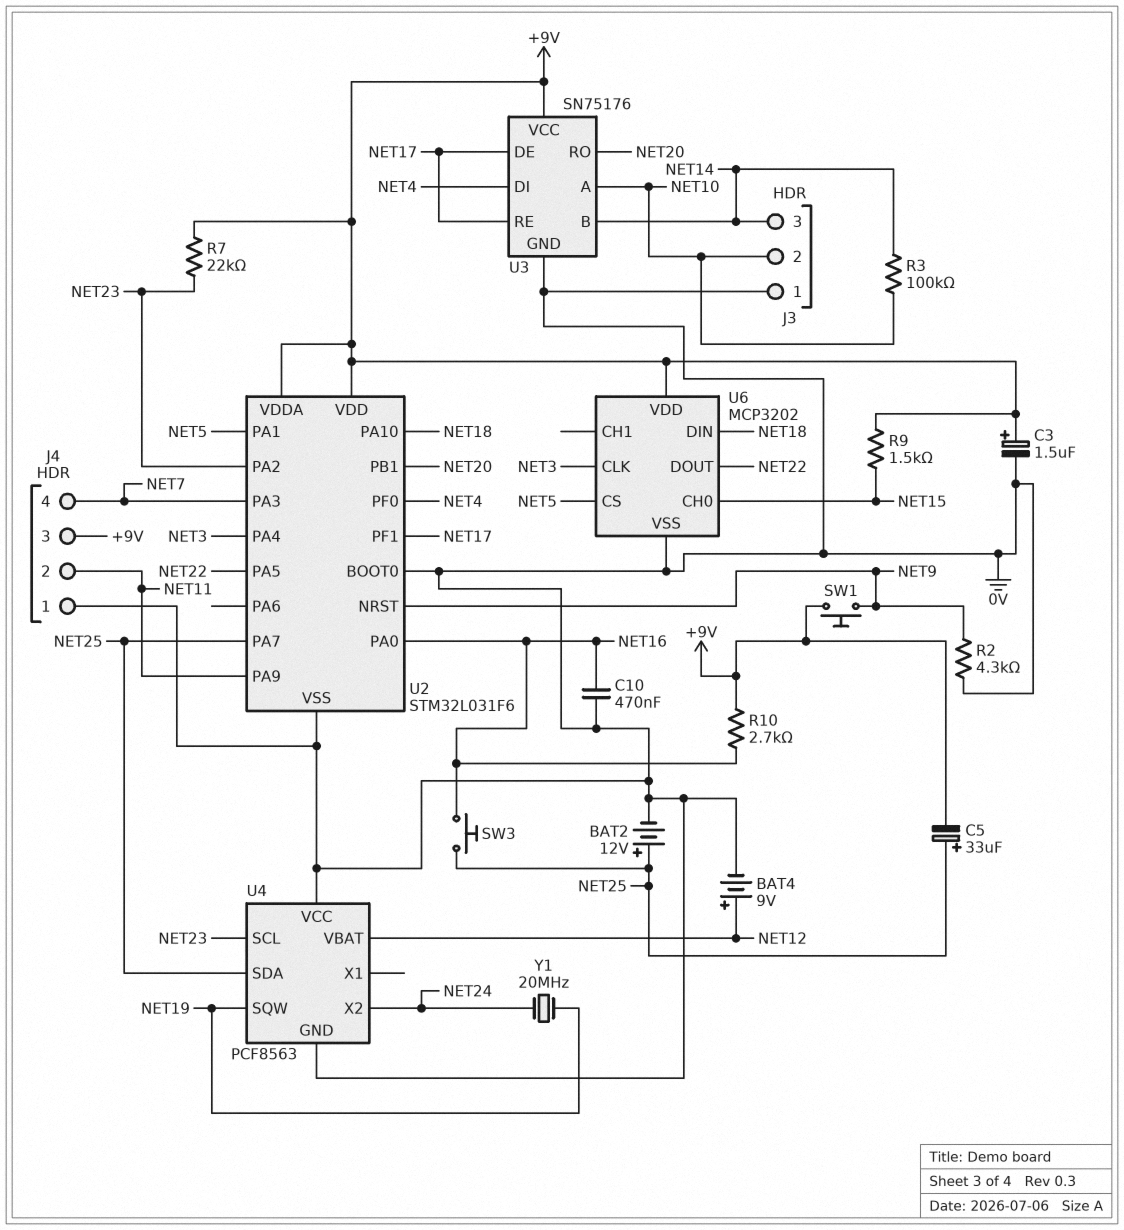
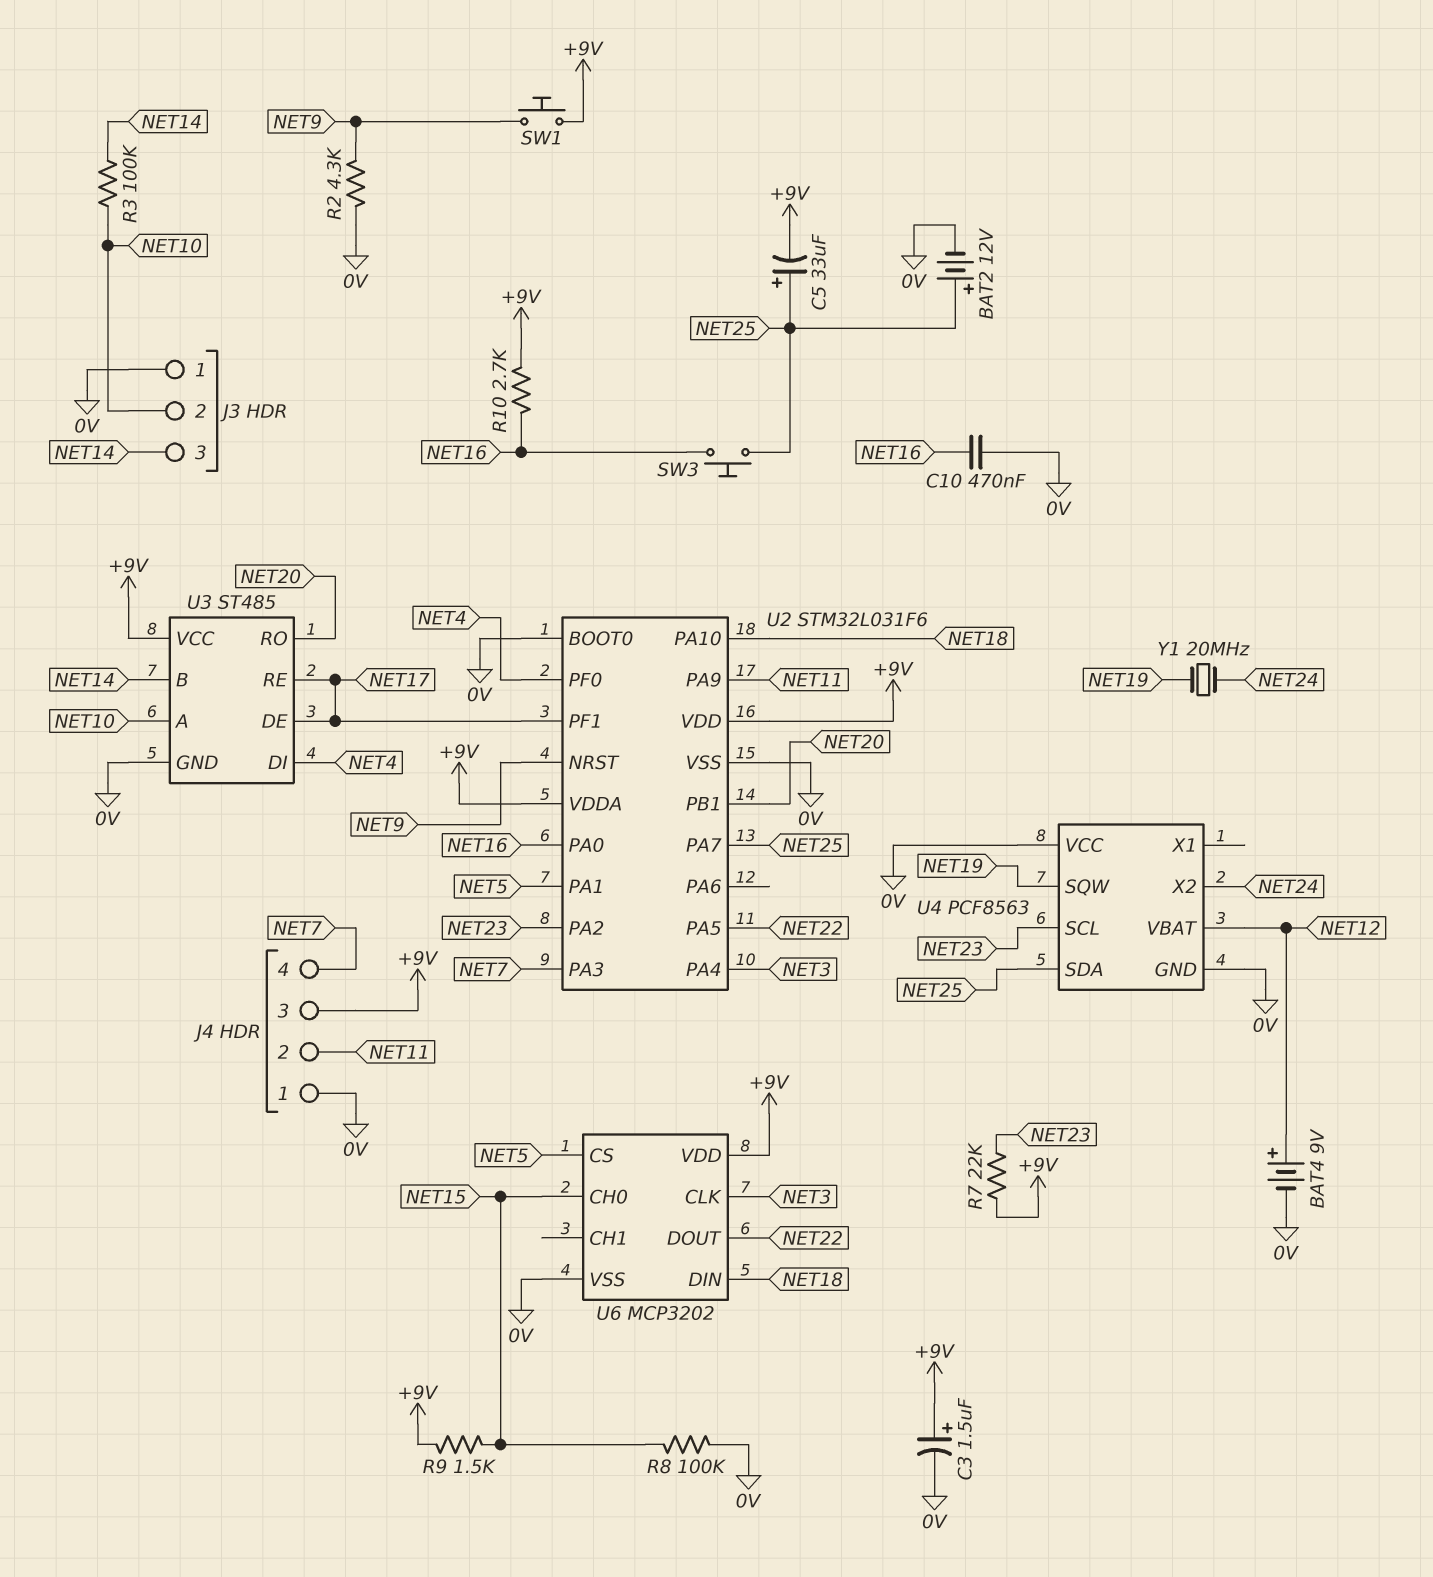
R8: none -> 100k (0V, NET15)
U3: SN75176 -> ST485

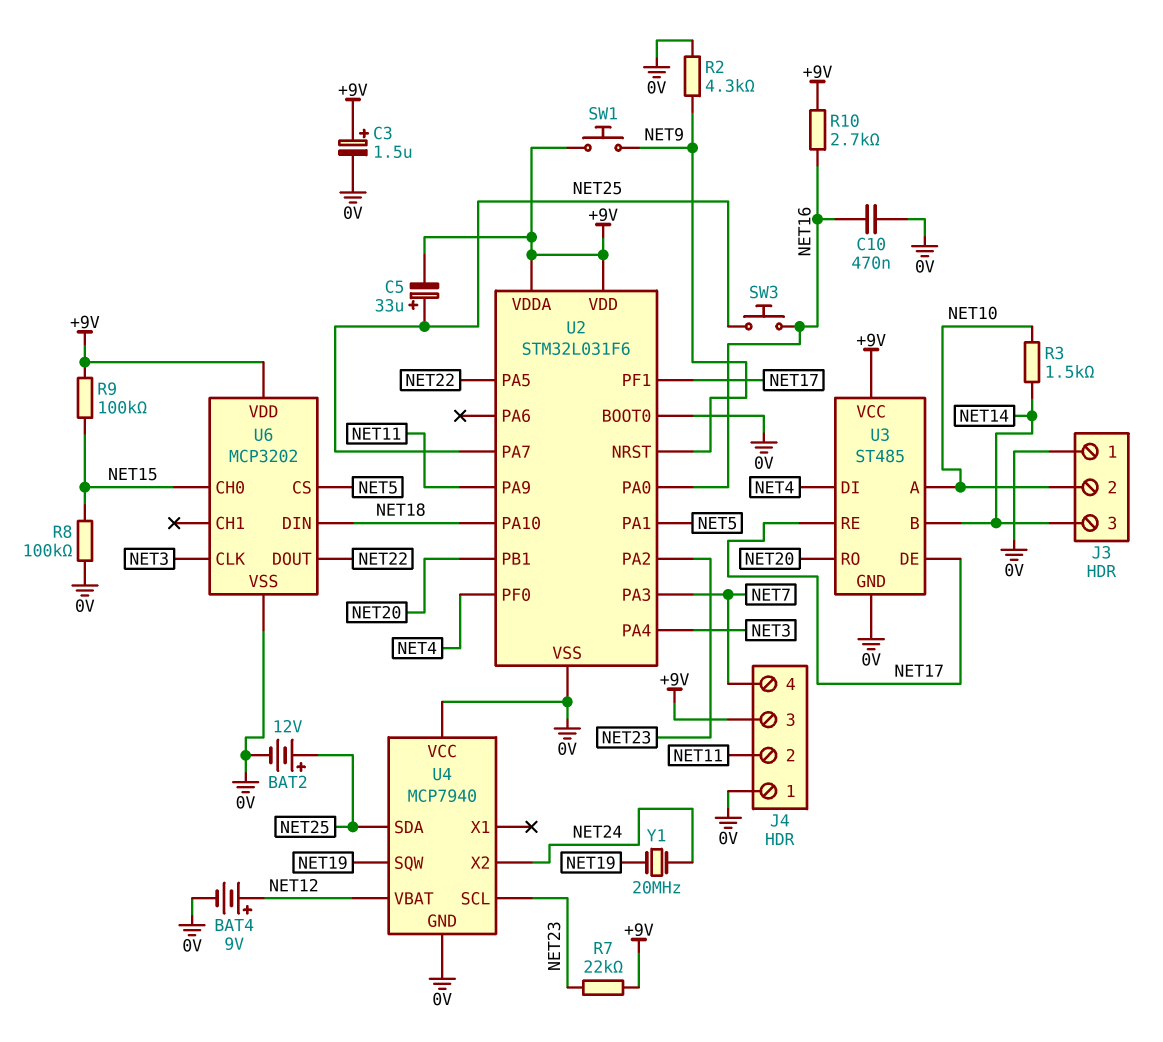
R3: 100k (NET10, NET14) -> 1.5k (NET10, NET14)
R9: 1.5k (+9V, NET15) -> 100k (+9V, NET15)
U4: PCF8563 -> MCP7940

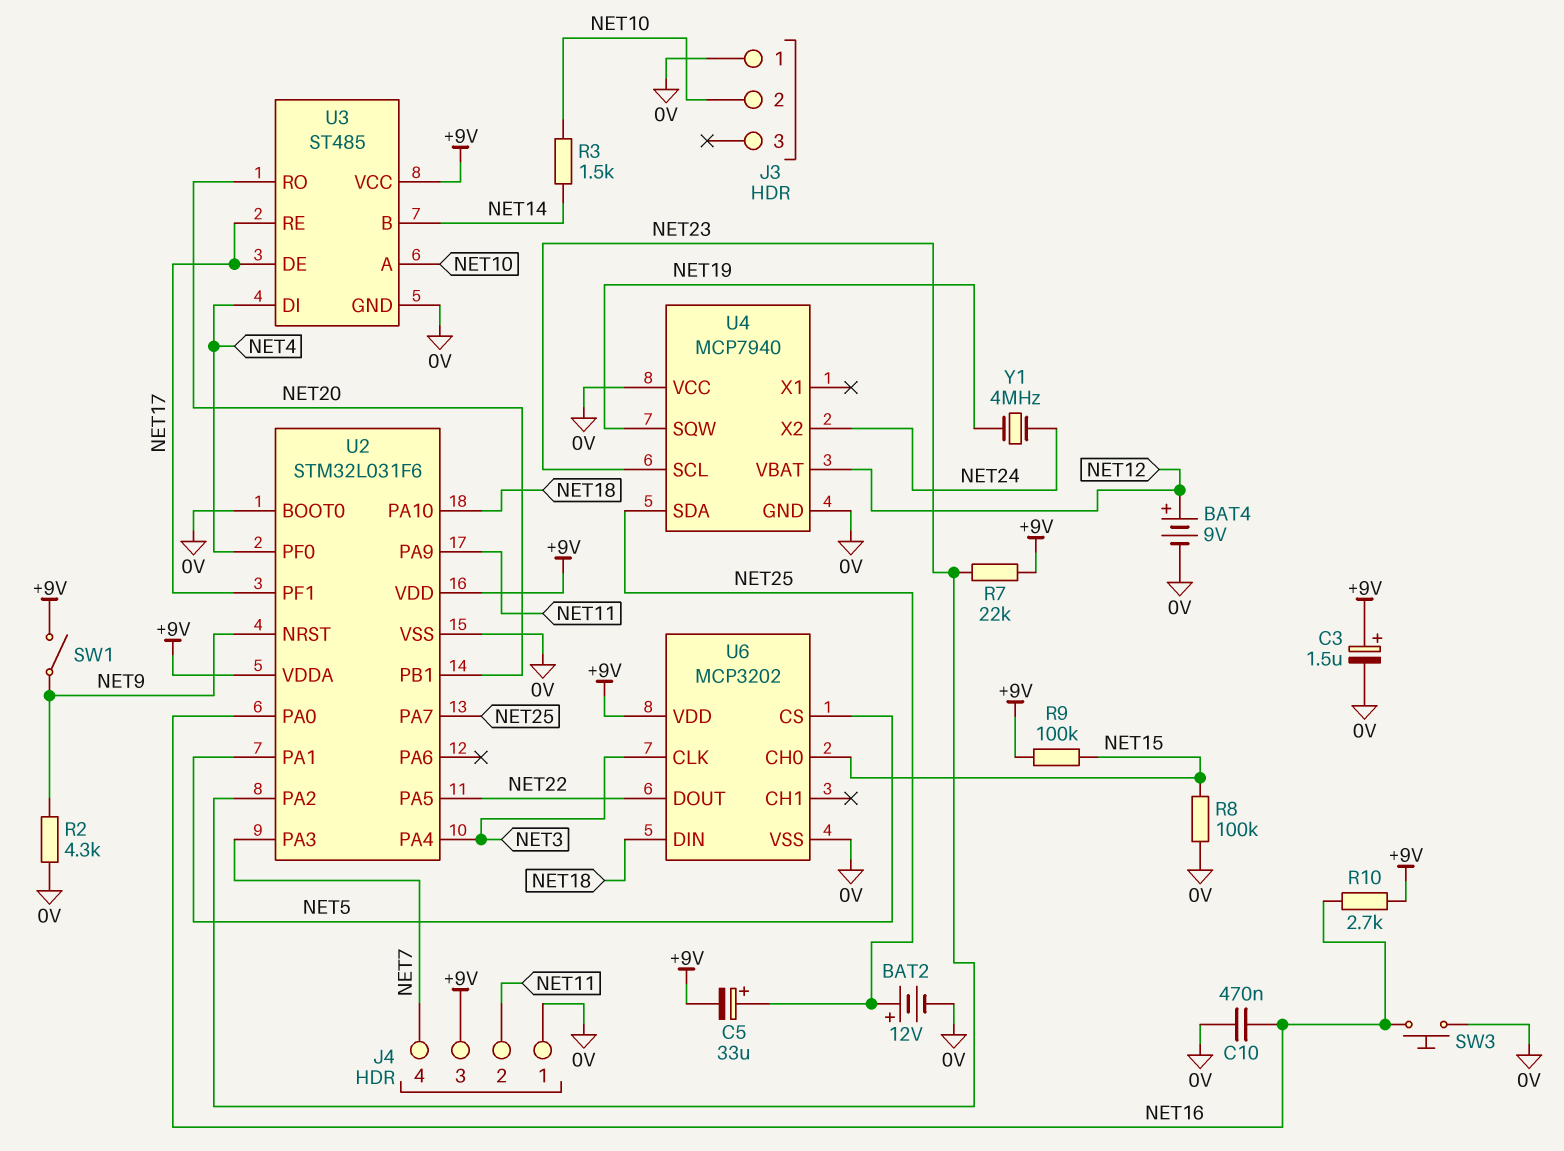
J3 pin 3: NET14 -> none
SW1: button (+9V, NET9) -> switch (+9V, NET9)
SW3: button (NET16, NET25) -> button (0V, NET16)
Y1: 20MHz (NET19, NET24) -> 4MHz (NET19, NET24)

